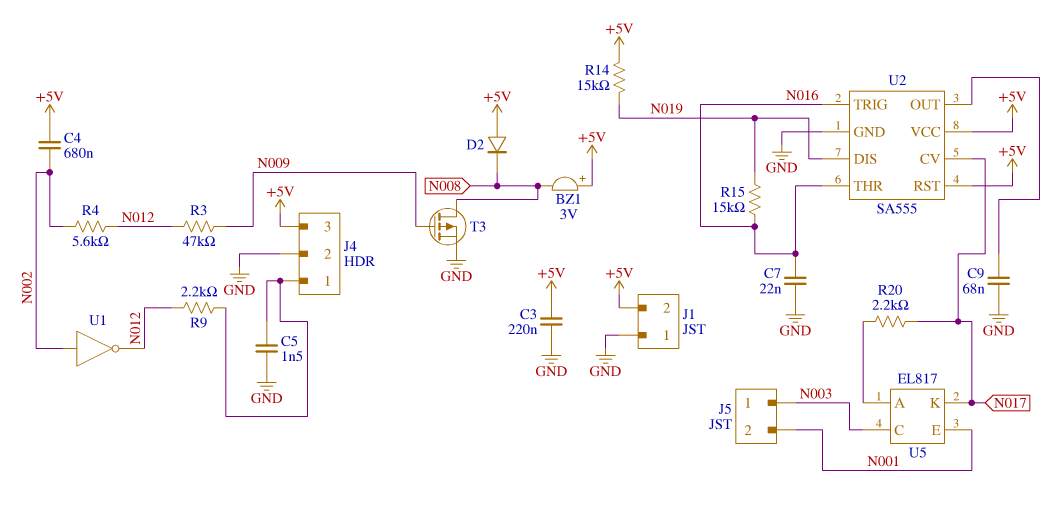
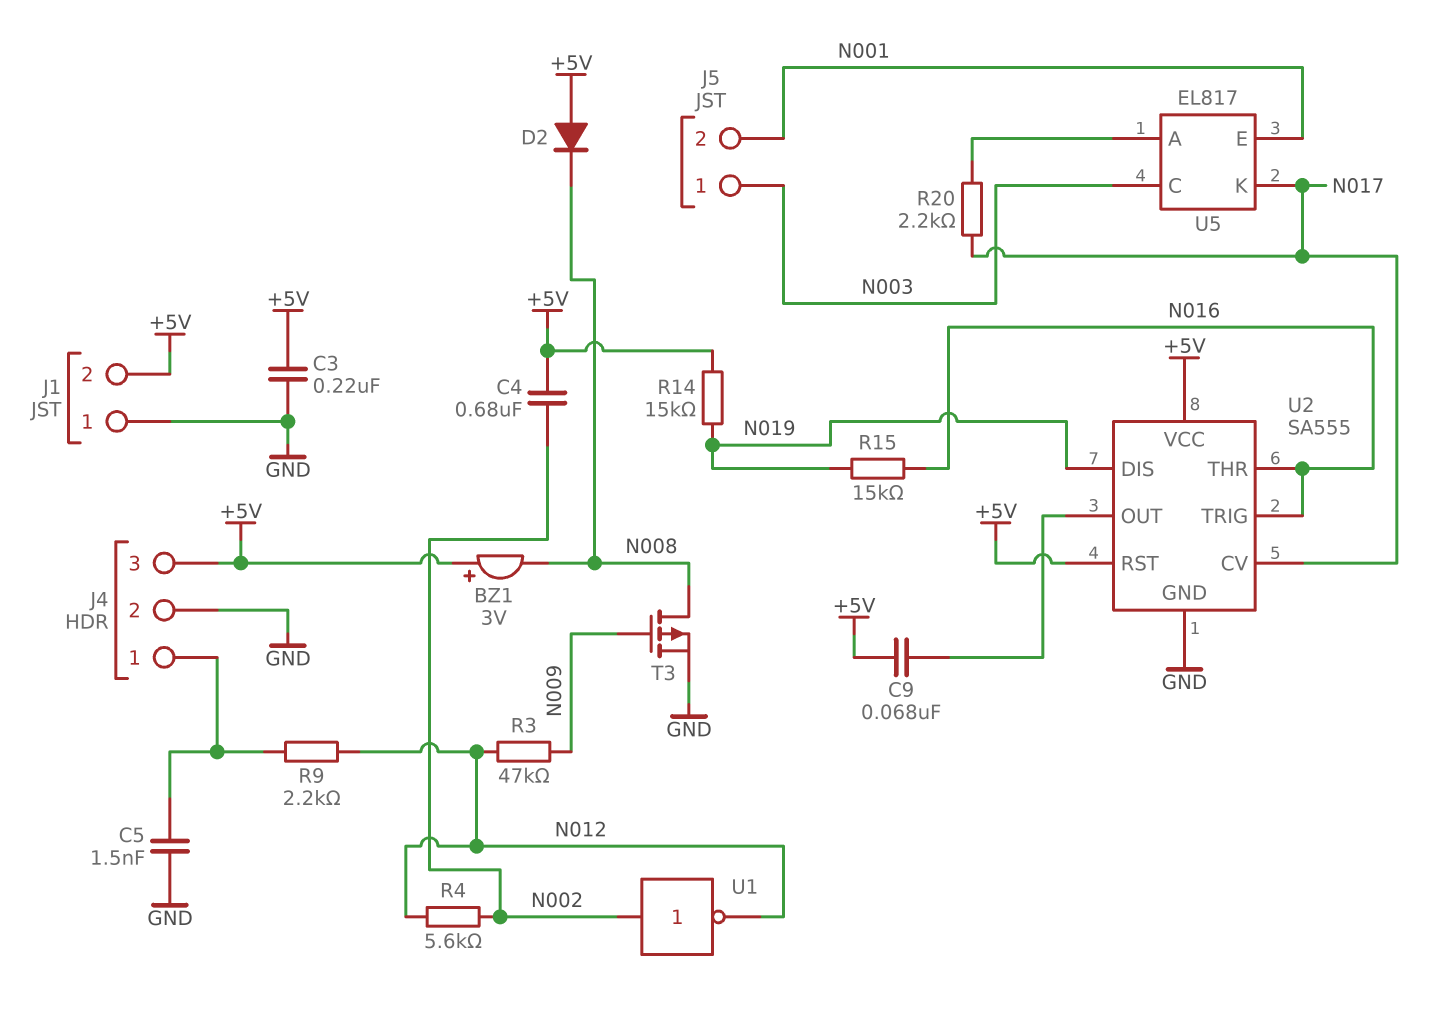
C7: 22nF (GND, N016) -> none
C9: 68nF (GND, U2/OUT) -> 68nF (+5V, U2/OUT)

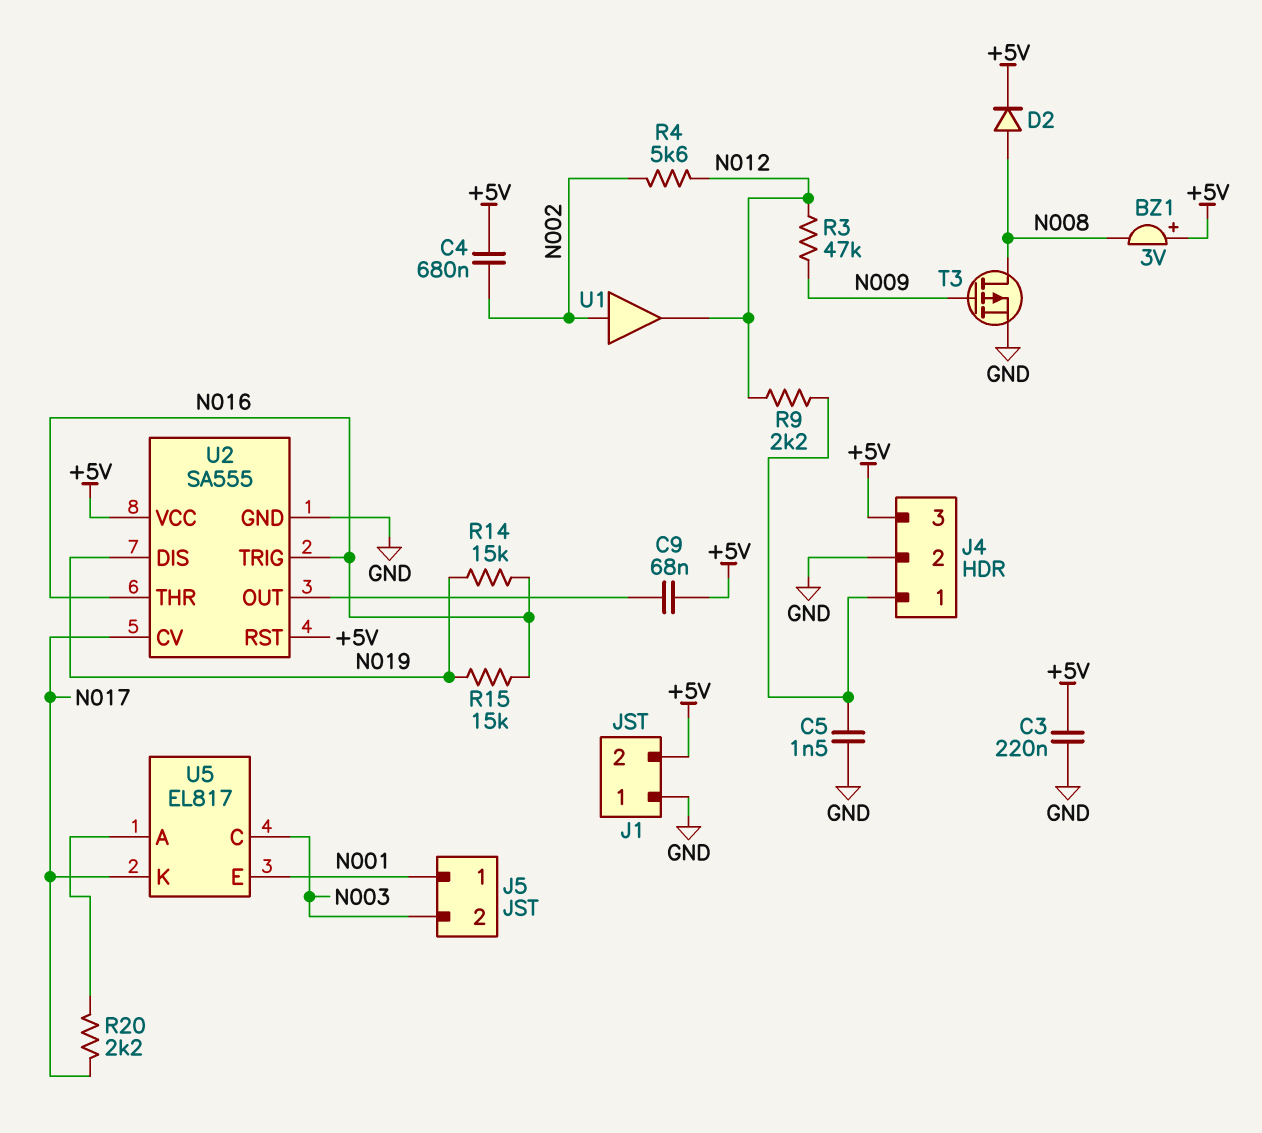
D2: diode (A +5V, K N008) -> diode (A N008, K +5V)
J5 pin 1: N003 -> N001
J5 pin 2: N001 -> N003
R14: 15k (+5V, N019) -> 15k (N016, N019)
U1: NOT (in N002, out N012) -> buffer (in N002, out N012)

